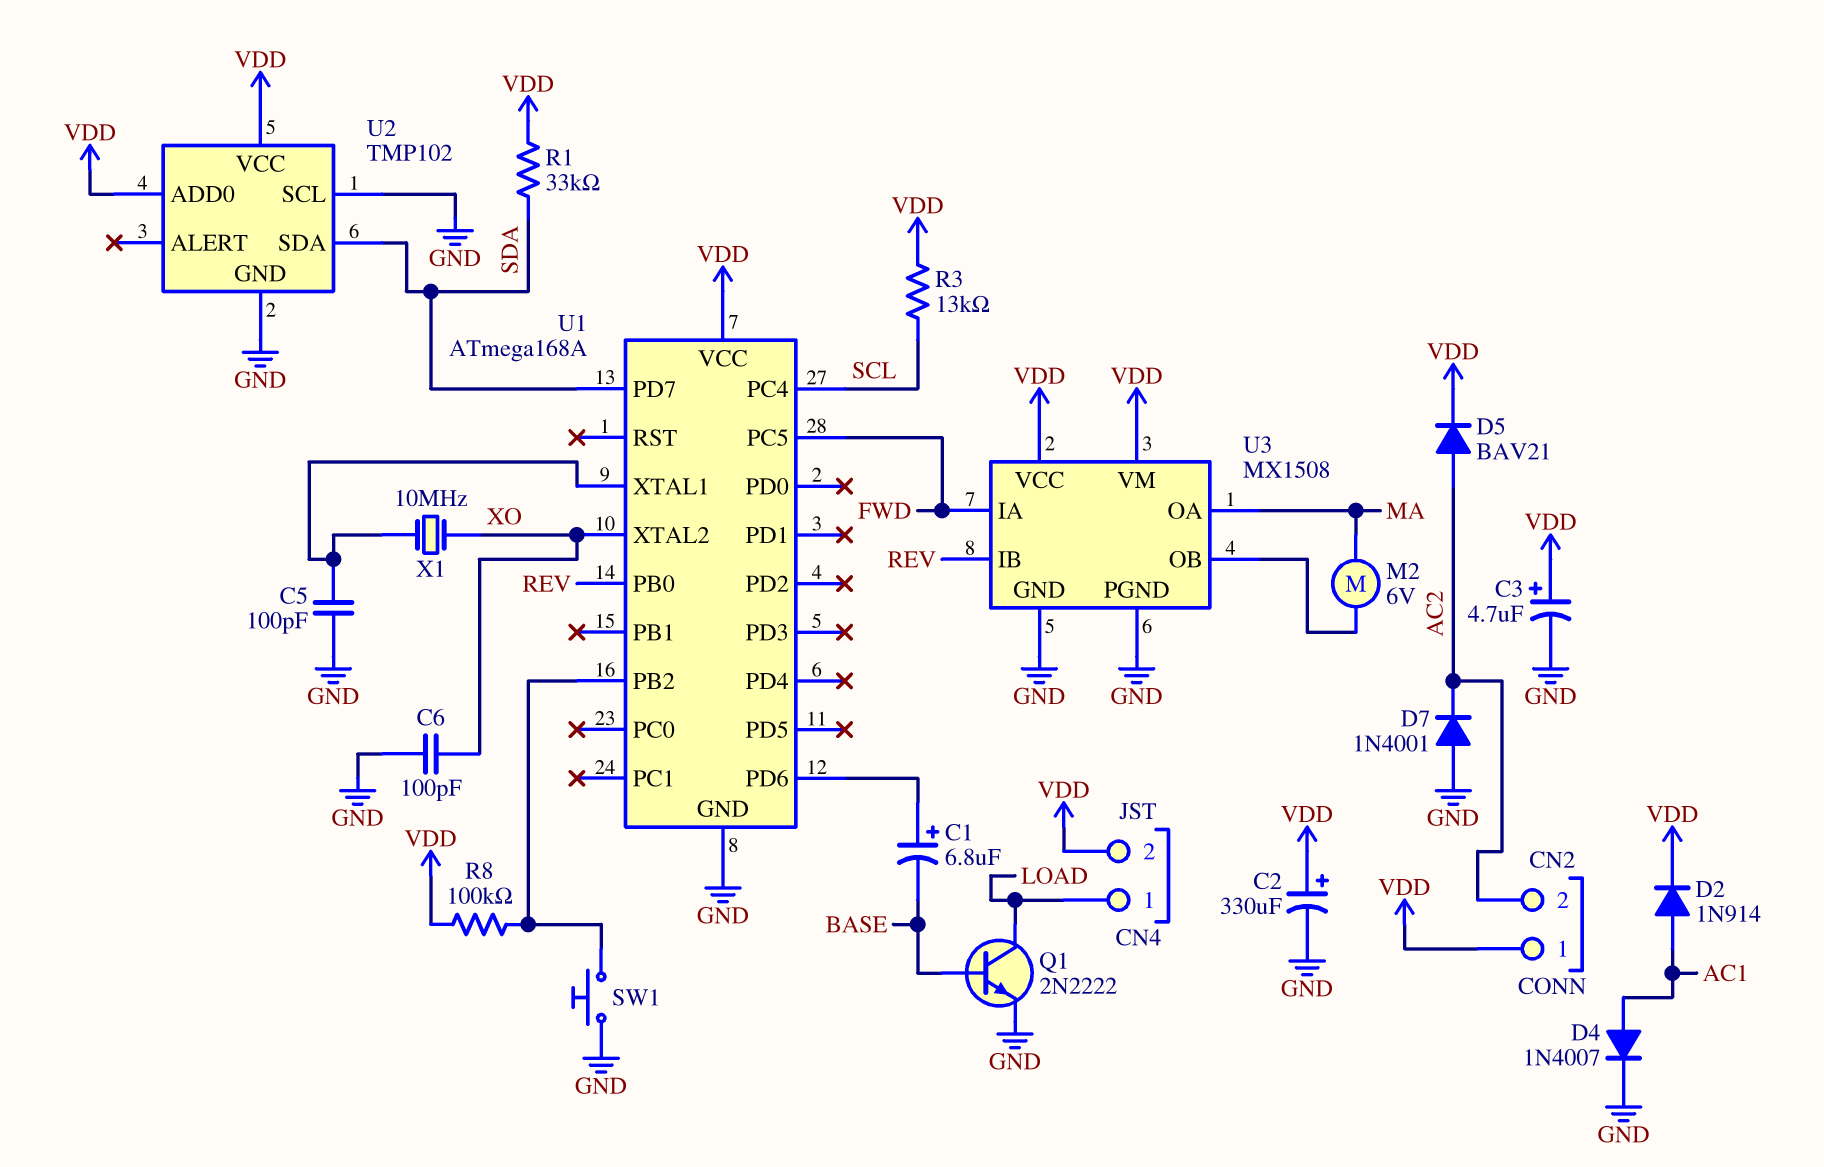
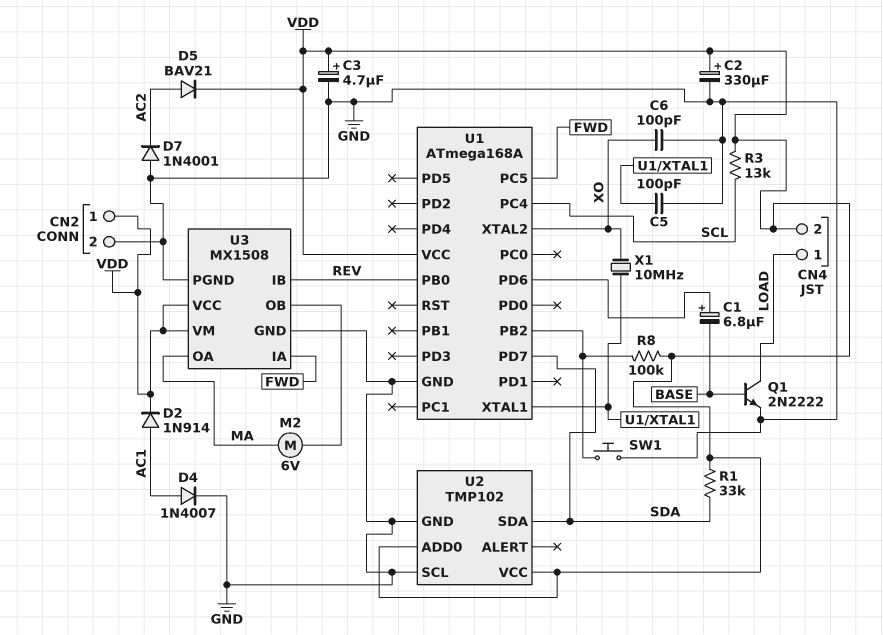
CN2 pin 2: AC2 -> GND

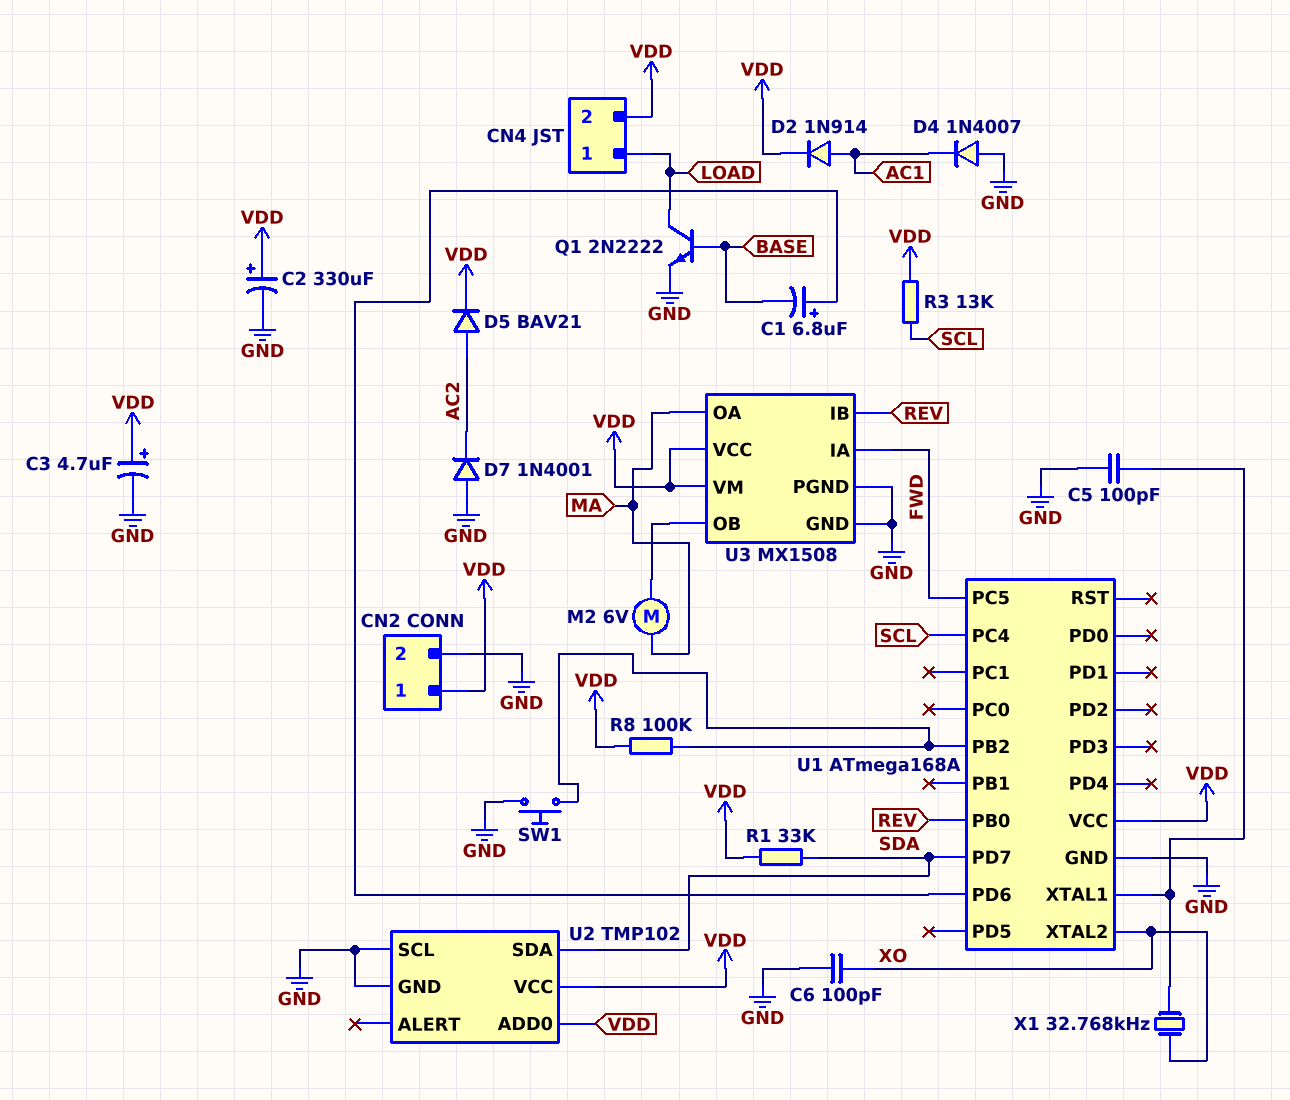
D4: diode 1N4007 (A AC1, K GND) -> diode 1N4007 (A GND, K AC1)
X1: 10MHz (U1/XTAL1, XO) -> 32.768kHz (U1/XTAL1, XO)

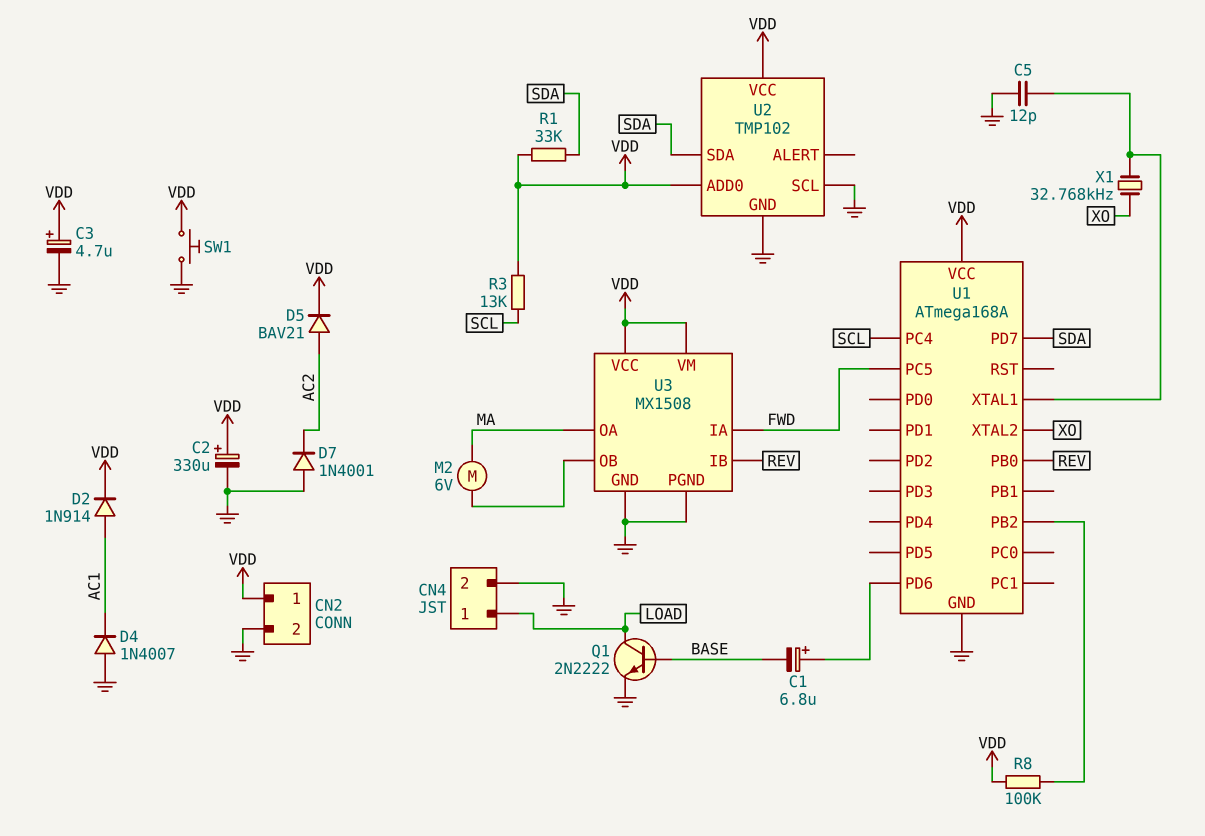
C5: 100pF (GND, U1/XTAL1) -> 12pF (GND, U1/XTAL1)
C6: 100pF (GND, XO) -> none
CN4 pin 2: VDD -> GND
SW1: button (GND, U1/PB2) -> button (GND, VDD)

